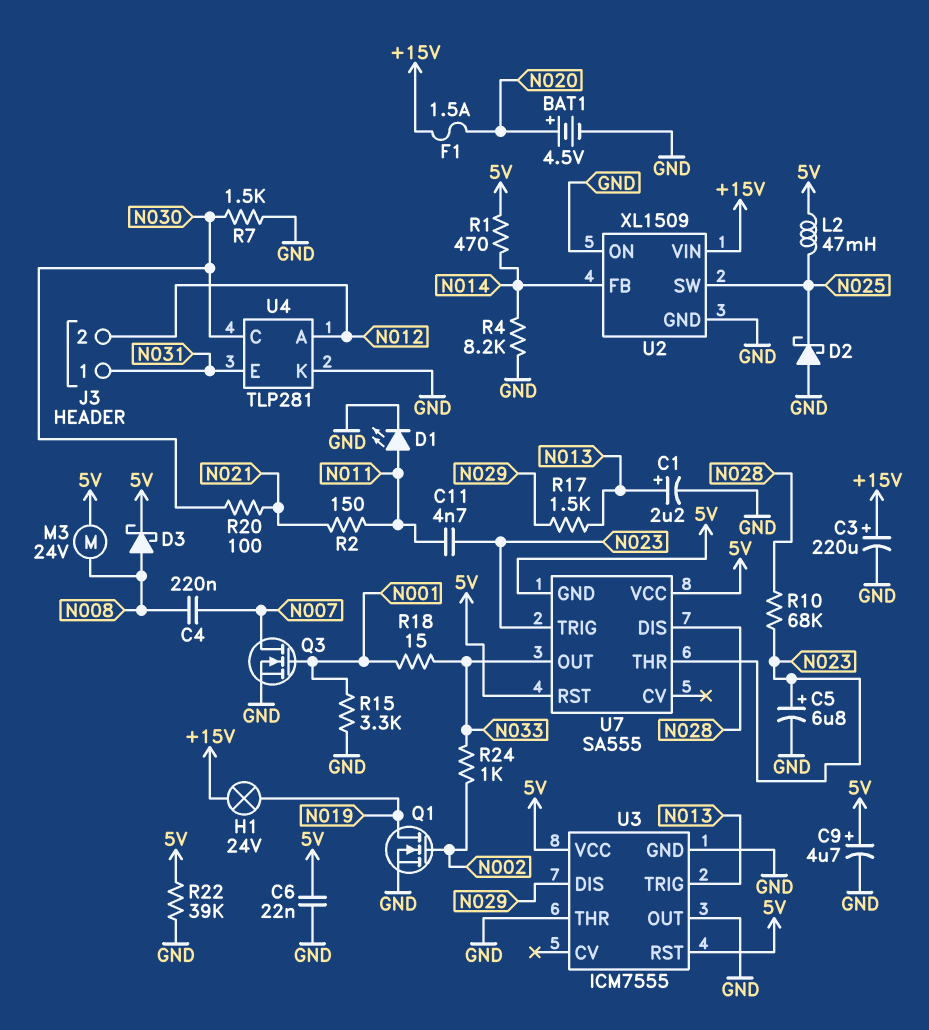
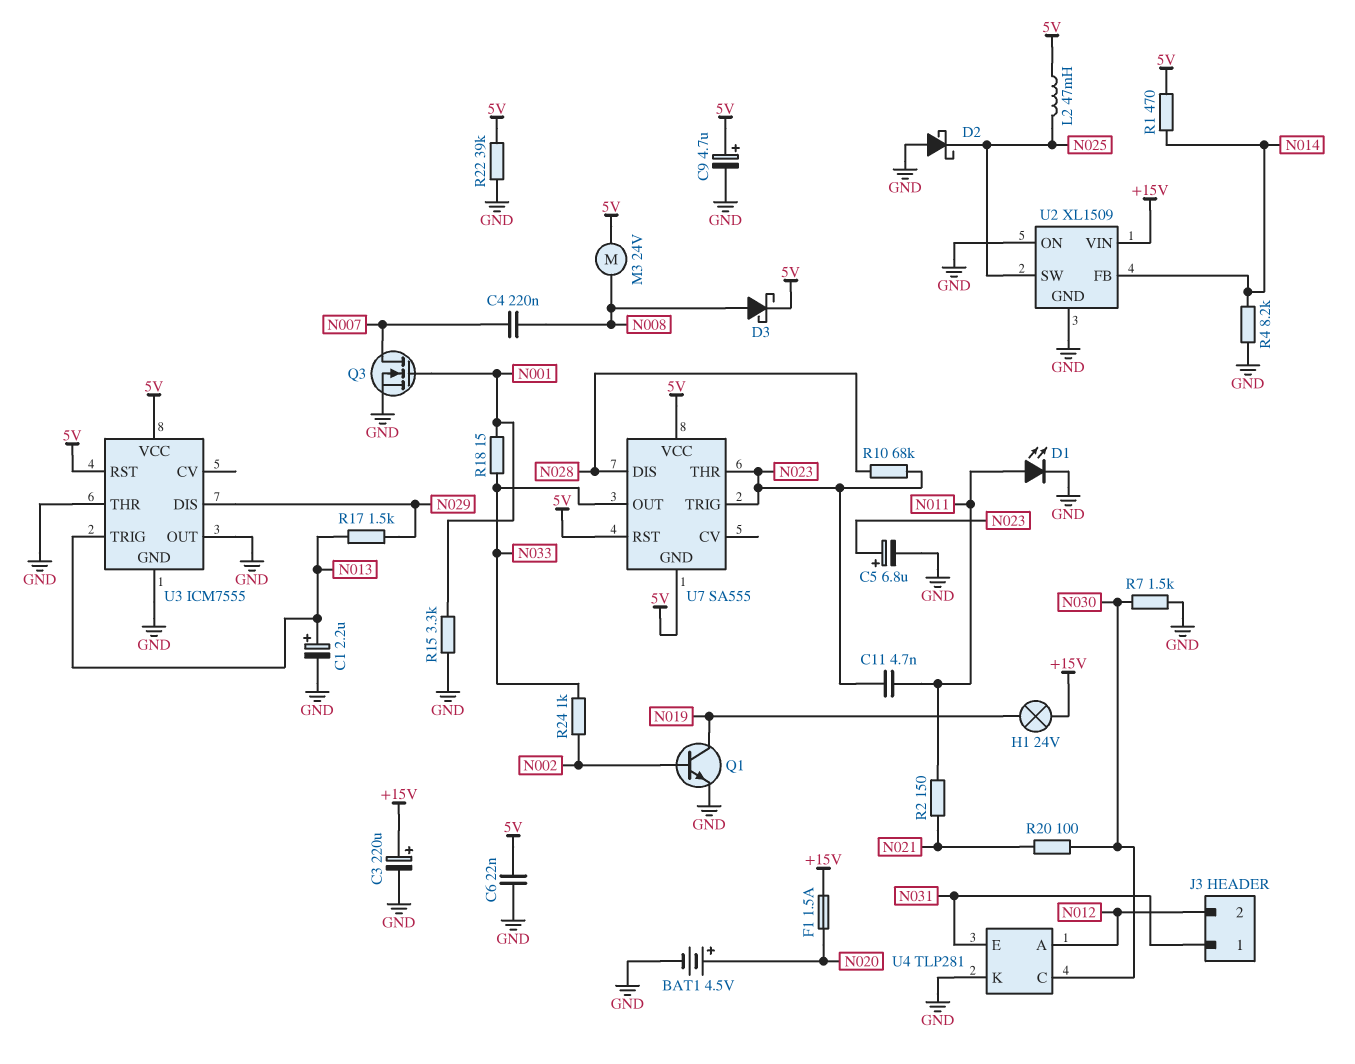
Q1: NMOS (G N002, D N019, S GND) -> NPN (B N002, C N019, E GND)

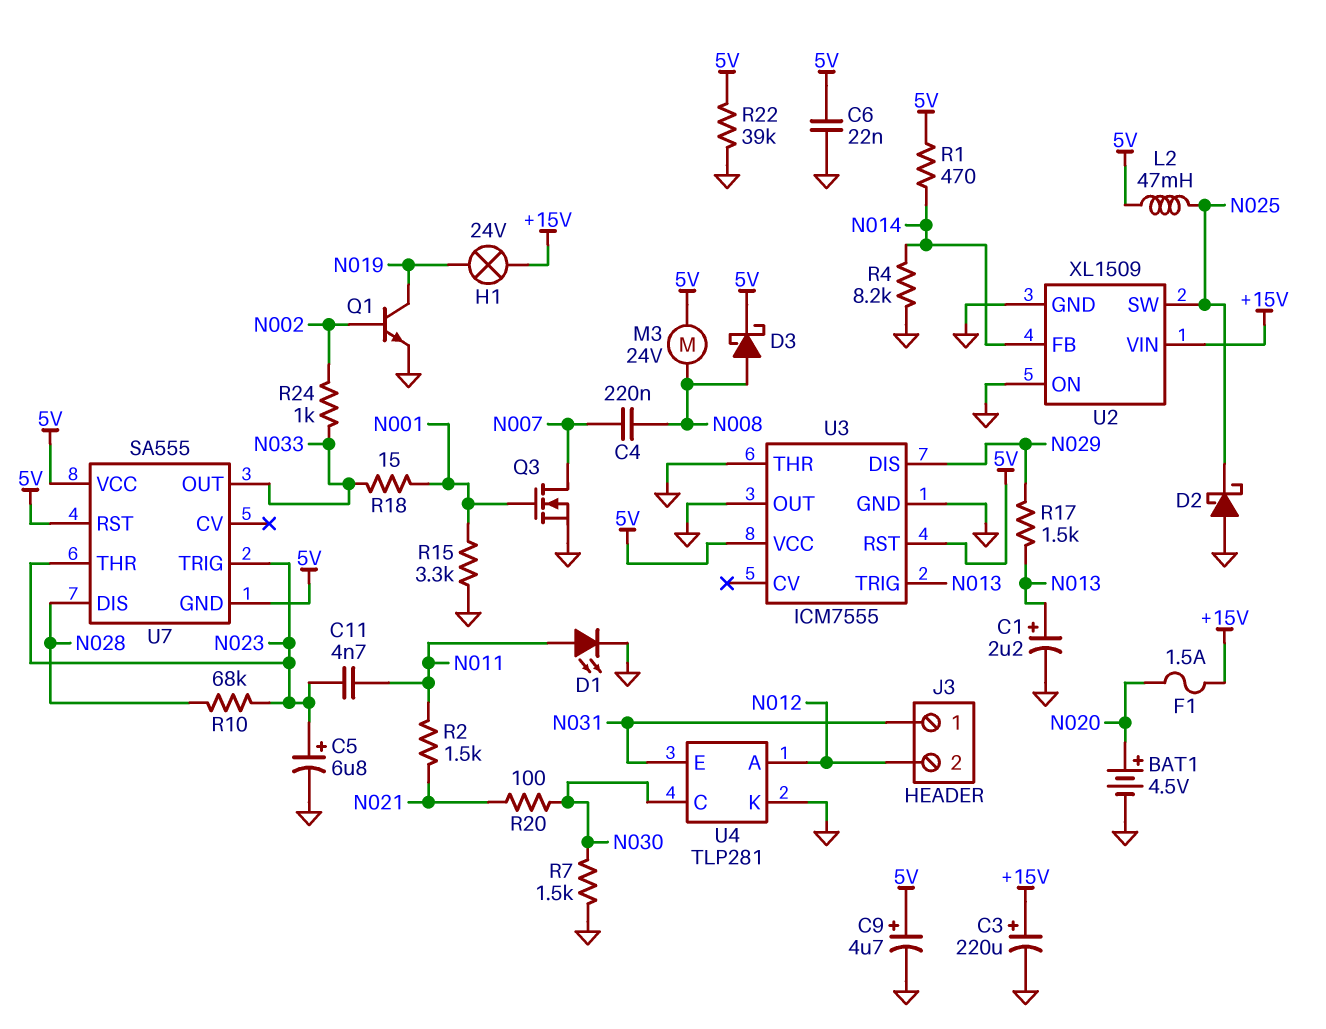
R2: 150 (N011, N021) -> 1.5k (N011, N021)

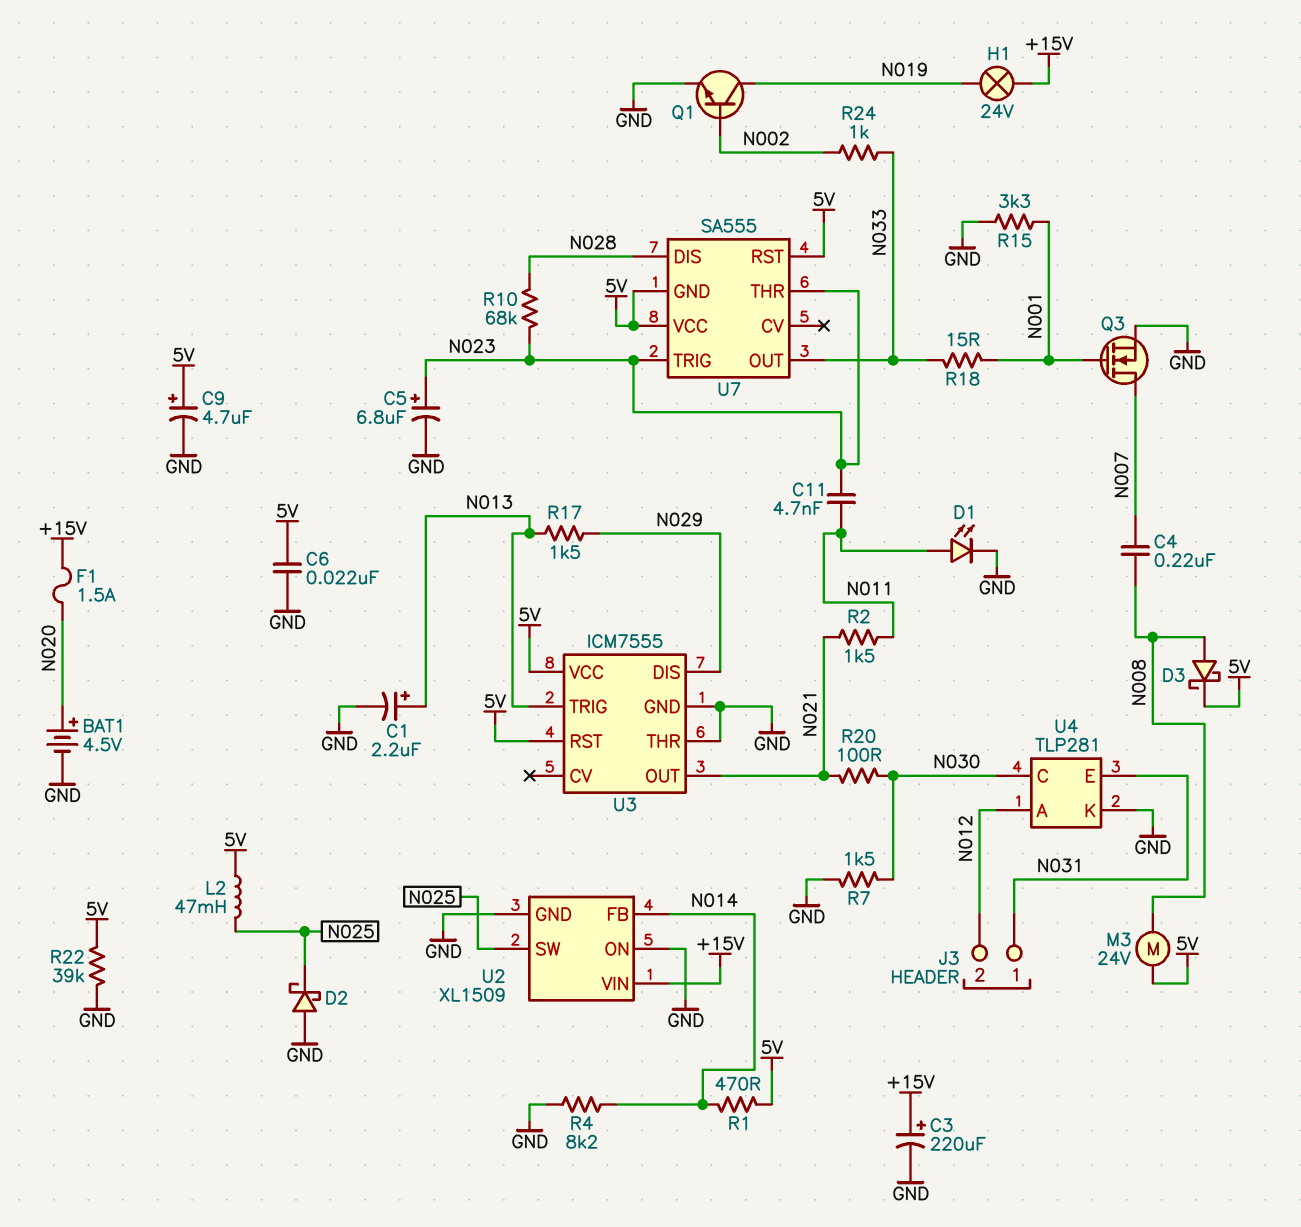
U3 pin OUT: GND -> N021

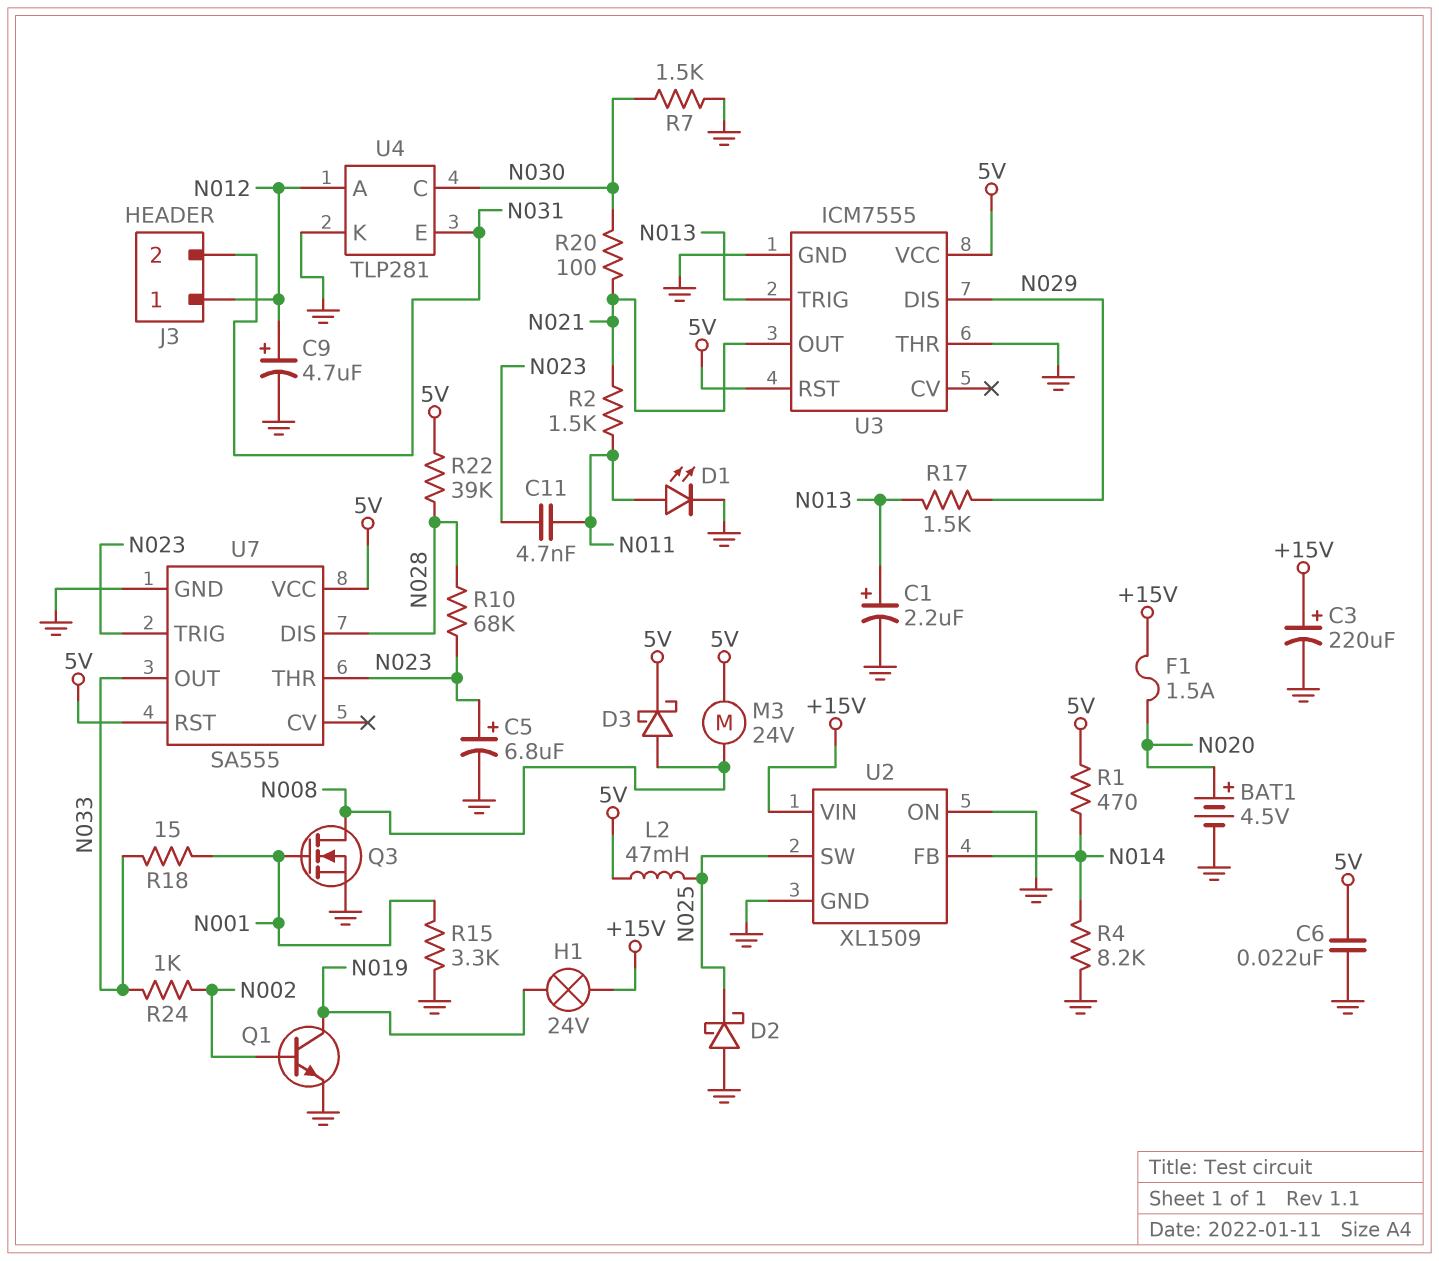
C4: 220nF (N007, N008) -> none
C9: 4.7uF (plus 5V, minus GND) -> 4.7uF (plus N012, minus GND)
J3 pin 1: N031 -> N012
J3 pin 2: N012 -> N031
Q3: NMOS (G N001, D N007, S GND) -> NMOS (G N001, D N008, S GND)
R22: 39k (5V, GND) -> 39k (5V, N028)
U7 pin GND: 5V -> GND

